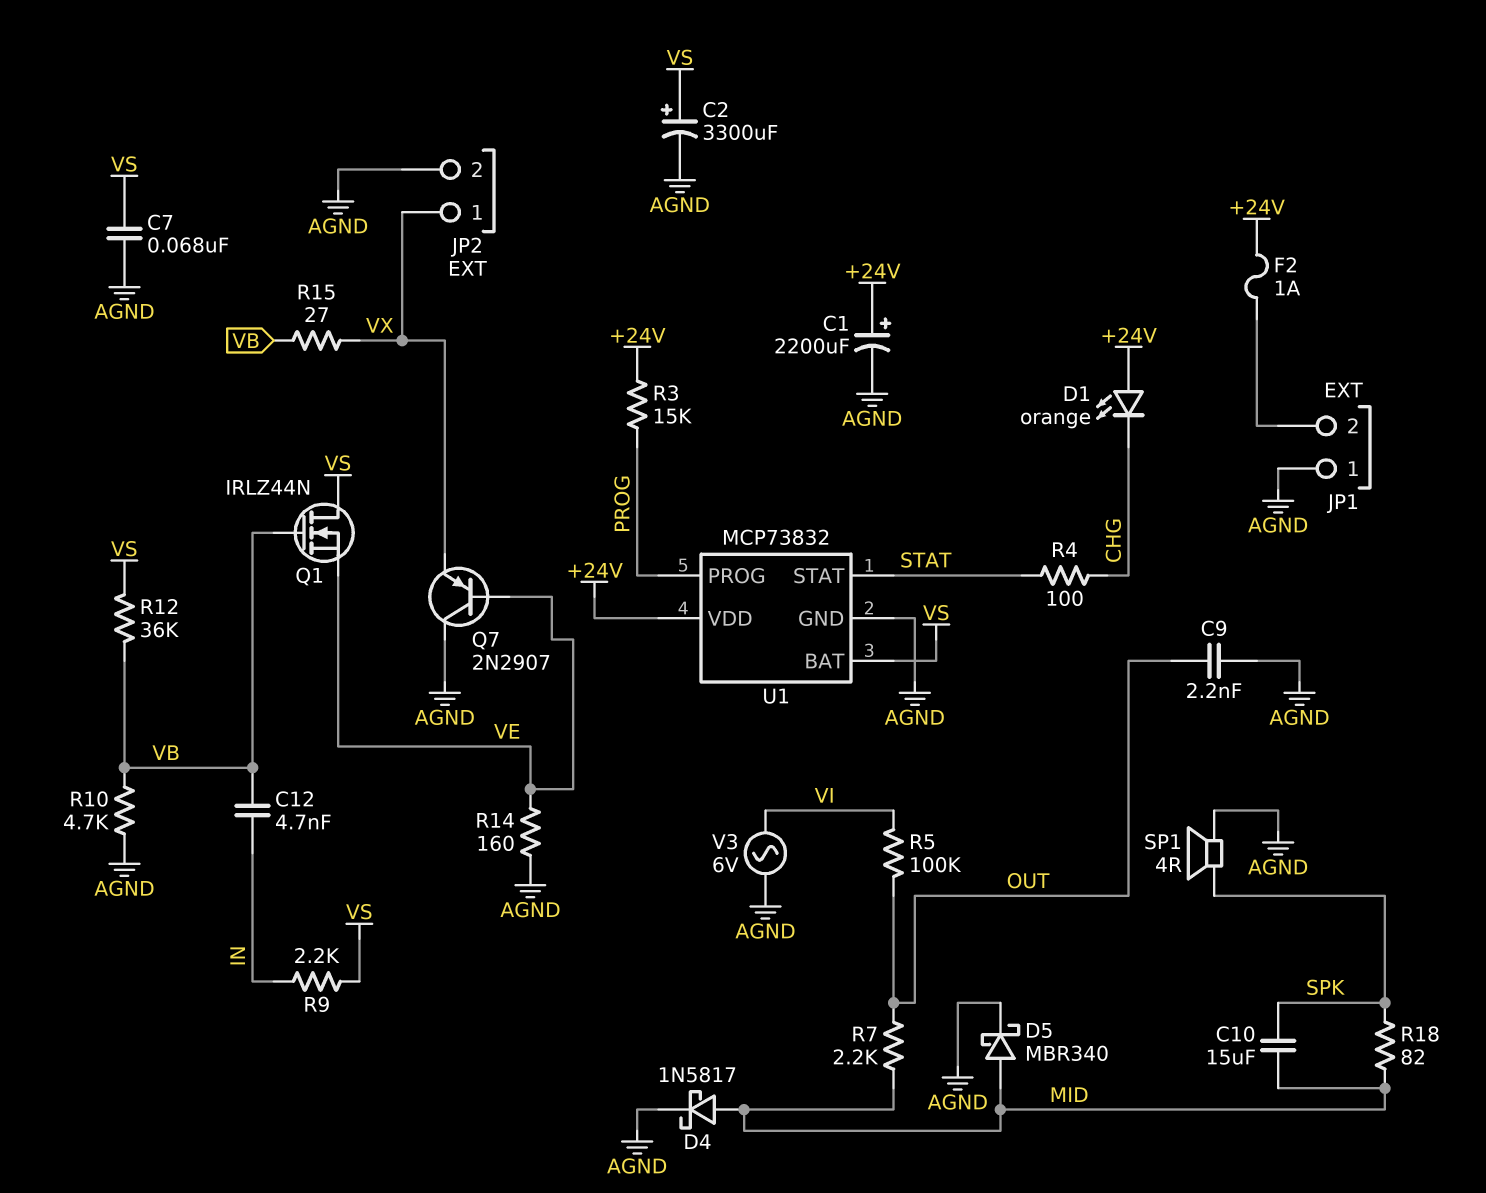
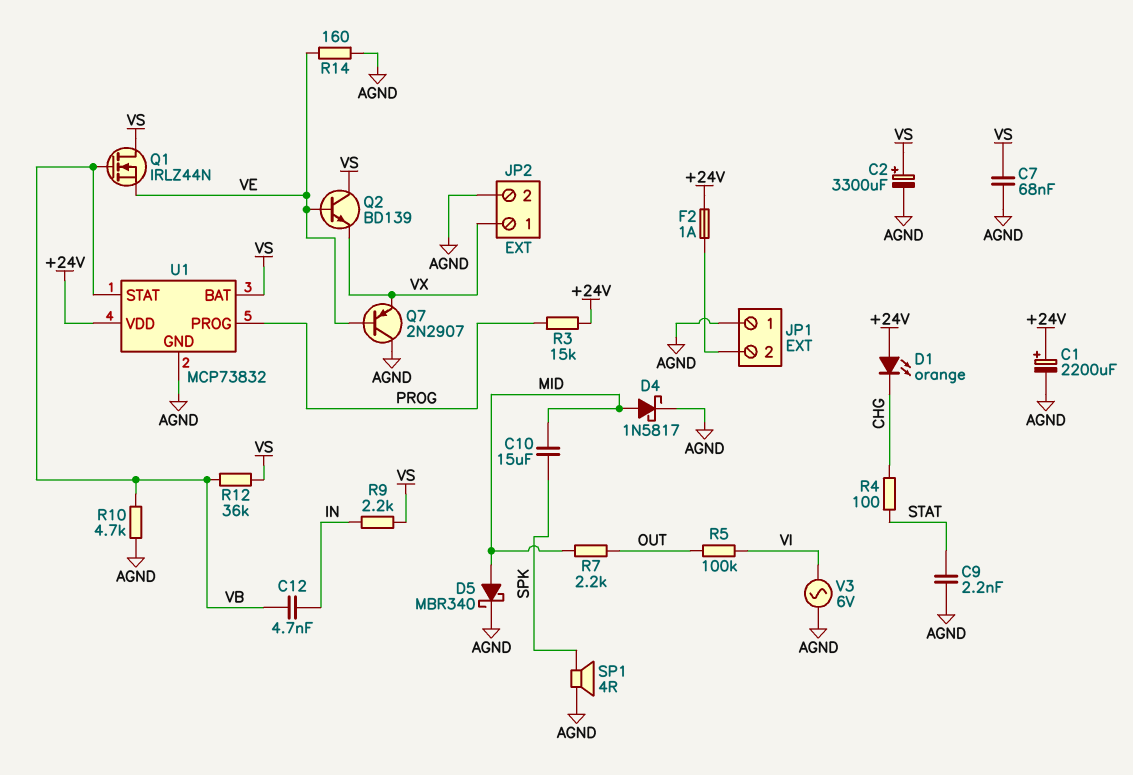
C9: 2.2nF (AGND, OUT) -> 2.2nF (AGND, STAT)
Q2: none -> NPN BD139 (B VE, C VS, E VX)
R15: 27 (VB, VX) -> none
R18: 82 (MID, SPK) -> none
U1 pin STAT: STAT -> VB

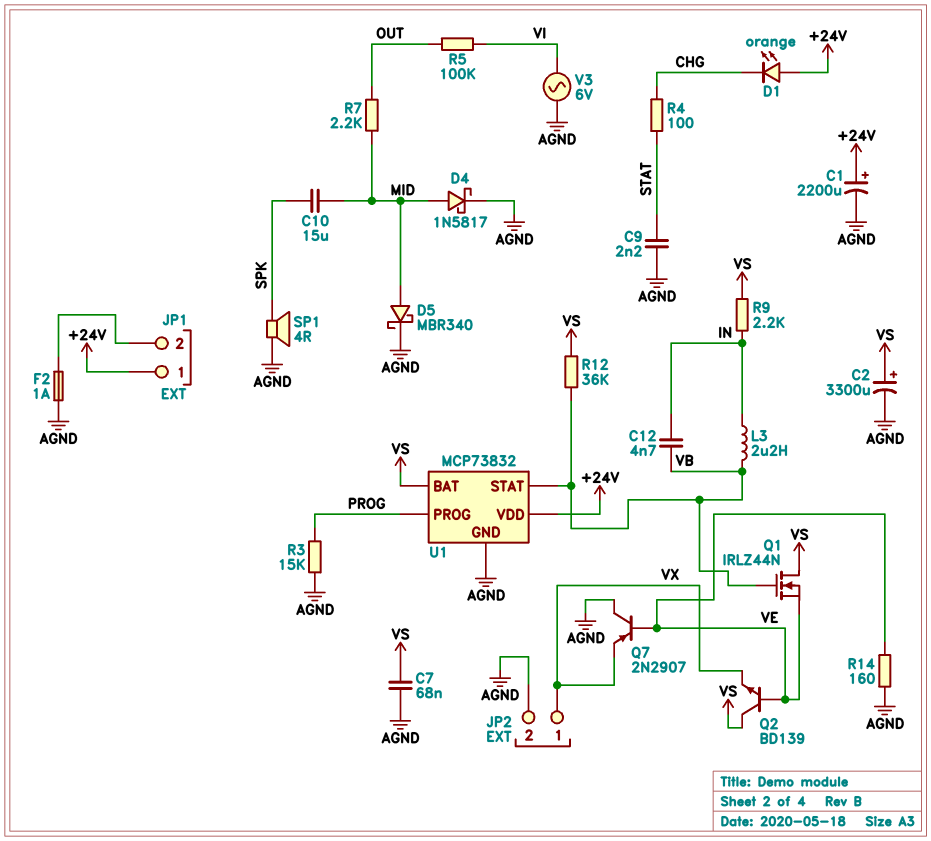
F2: 1A (+24V, JP1/2) -> 1A (AGND, JP1/2)
JP1 pin 1: AGND -> +24V
L3: none -> 2.2uH (IN, VB)
R3: 15k (+24V, PROG) -> 15k (AGND, PROG)
R10: 4.7k (AGND, VB) -> none

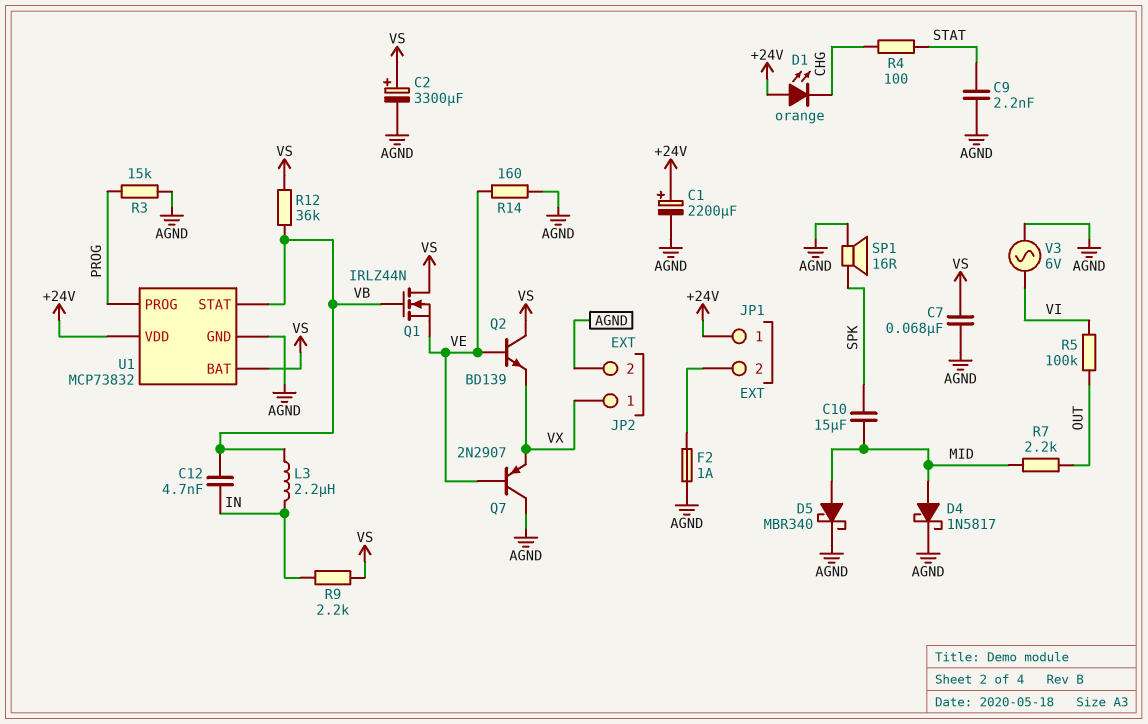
SP1: speaker 4R (AGND, SPK) -> speaker 16R (AGND, SPK)

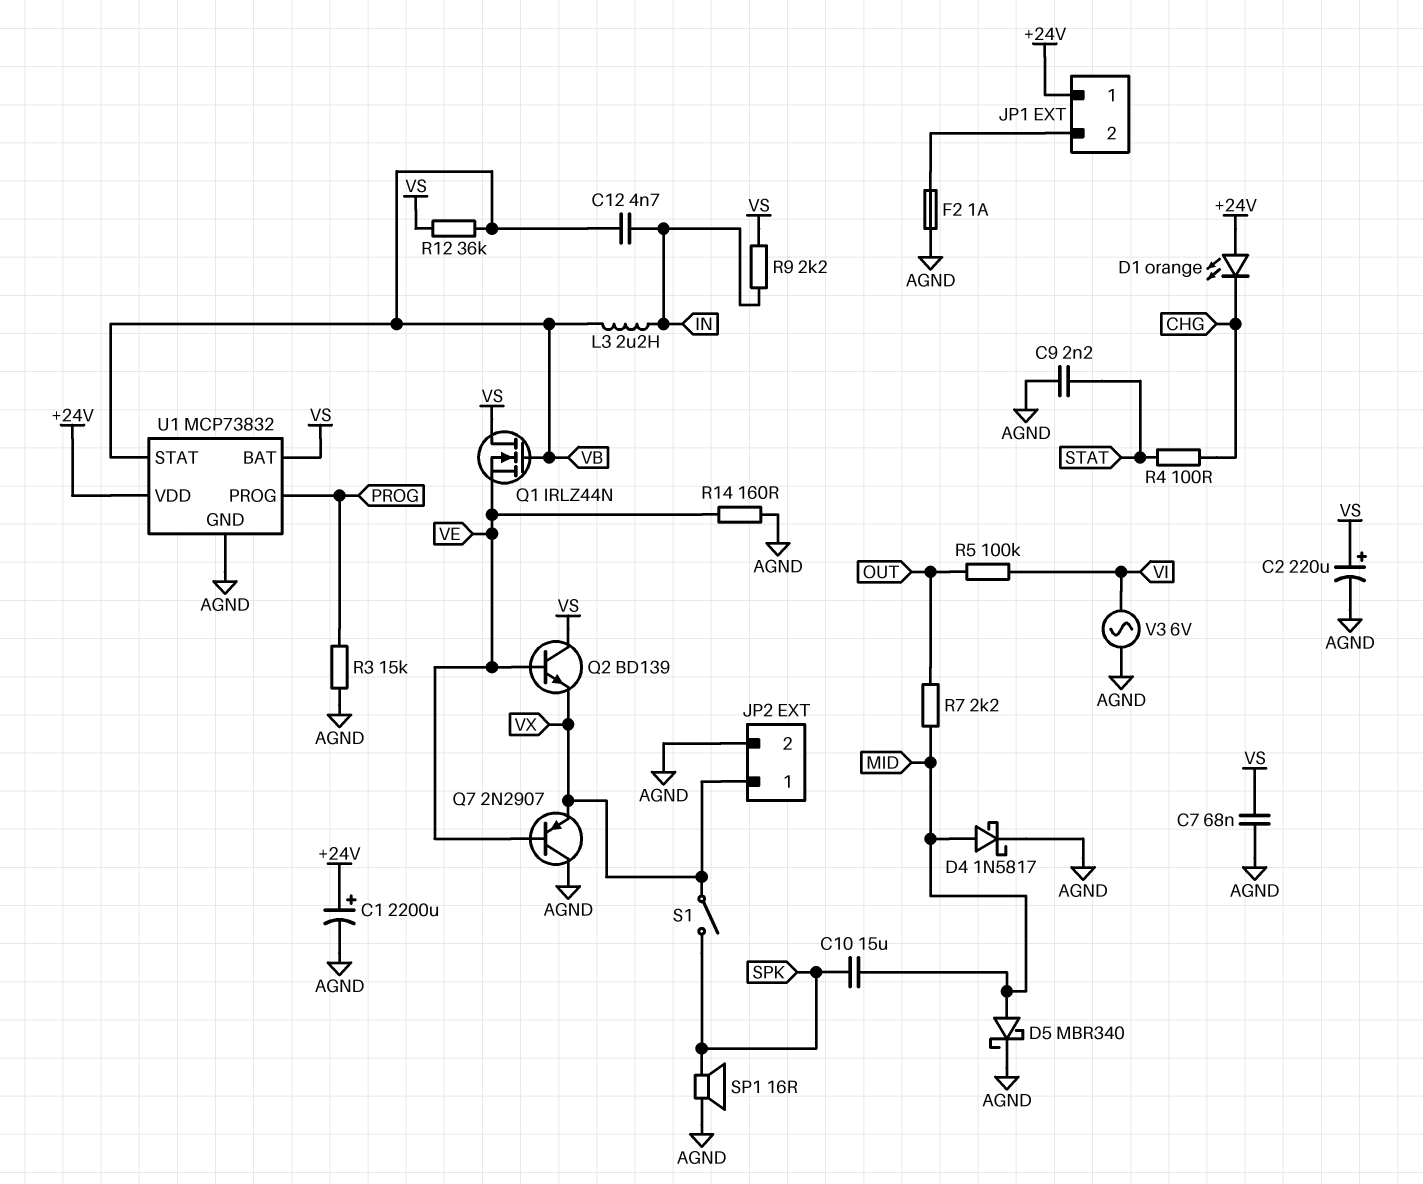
C2: 3300uF (plus VS, minus AGND) -> 220uF (plus VS, minus AGND)
S1: none -> switch (SPK, VX)

